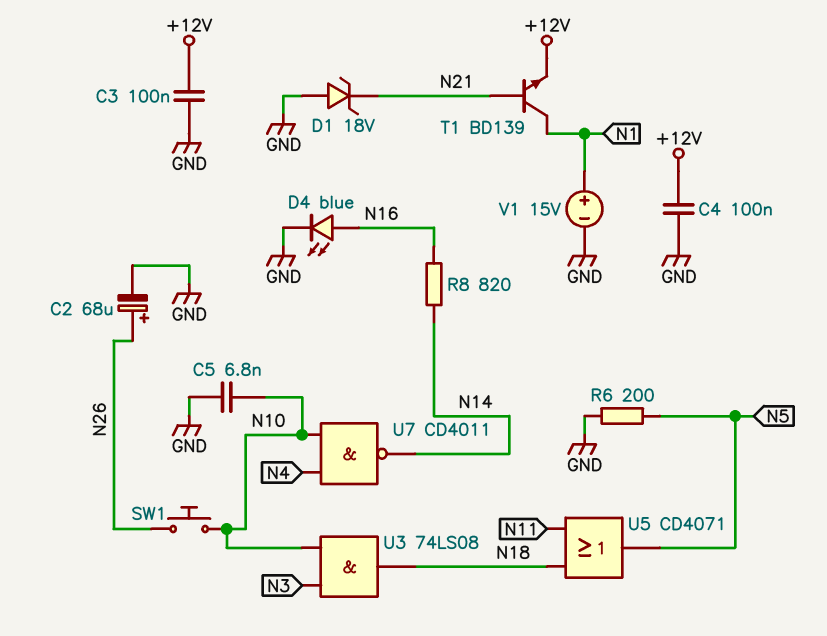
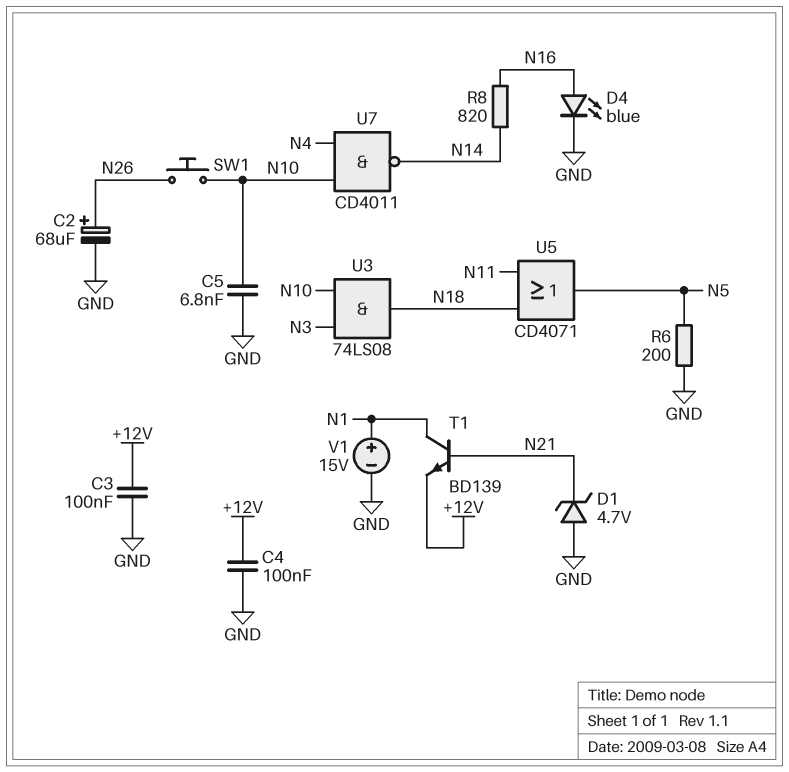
D1: zener 18V (A GND, K N21) -> zener 4.7V (A GND, K N21)

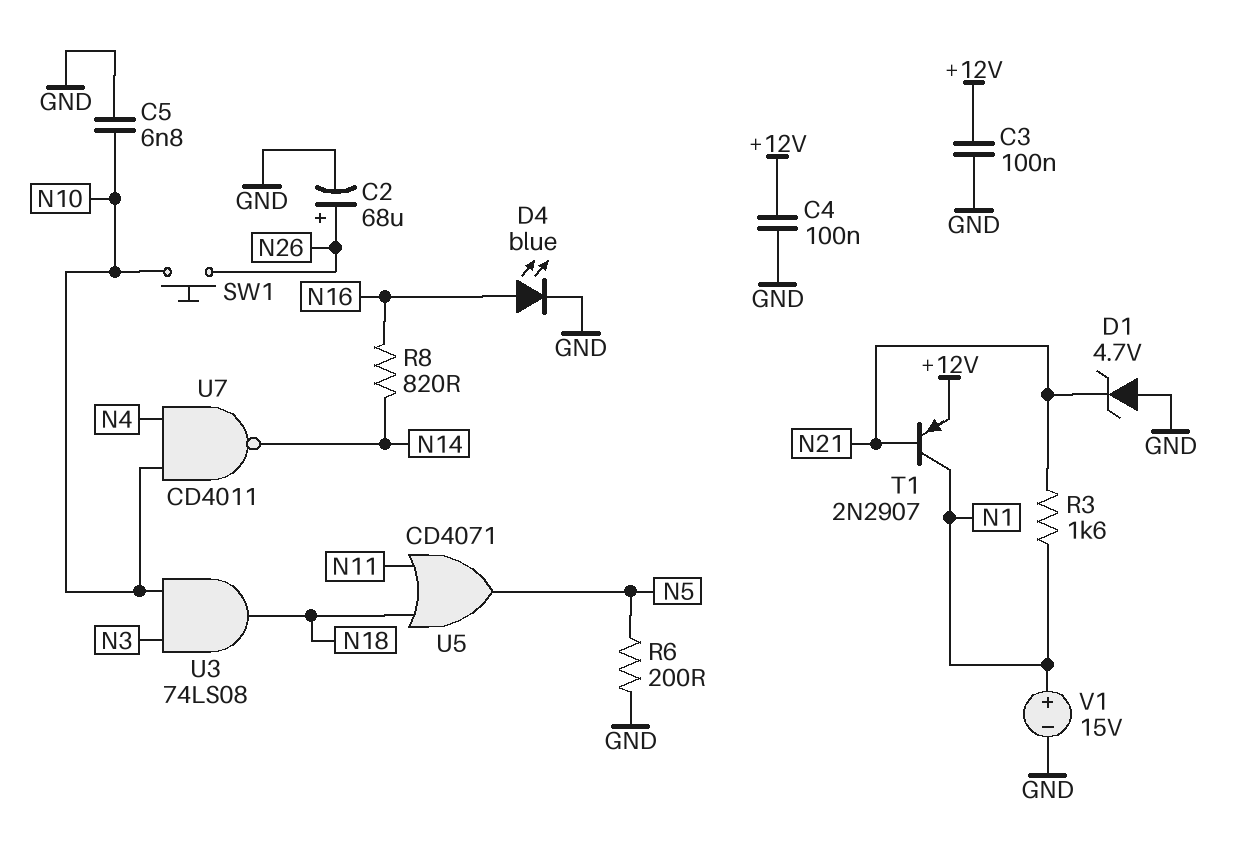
R3: none -> 1.6k (N1, N21)
T1: NPN BD139 (B N21, C N1, E +12V) -> PNP 2N2907 (B N21, C N1, E +12V)

